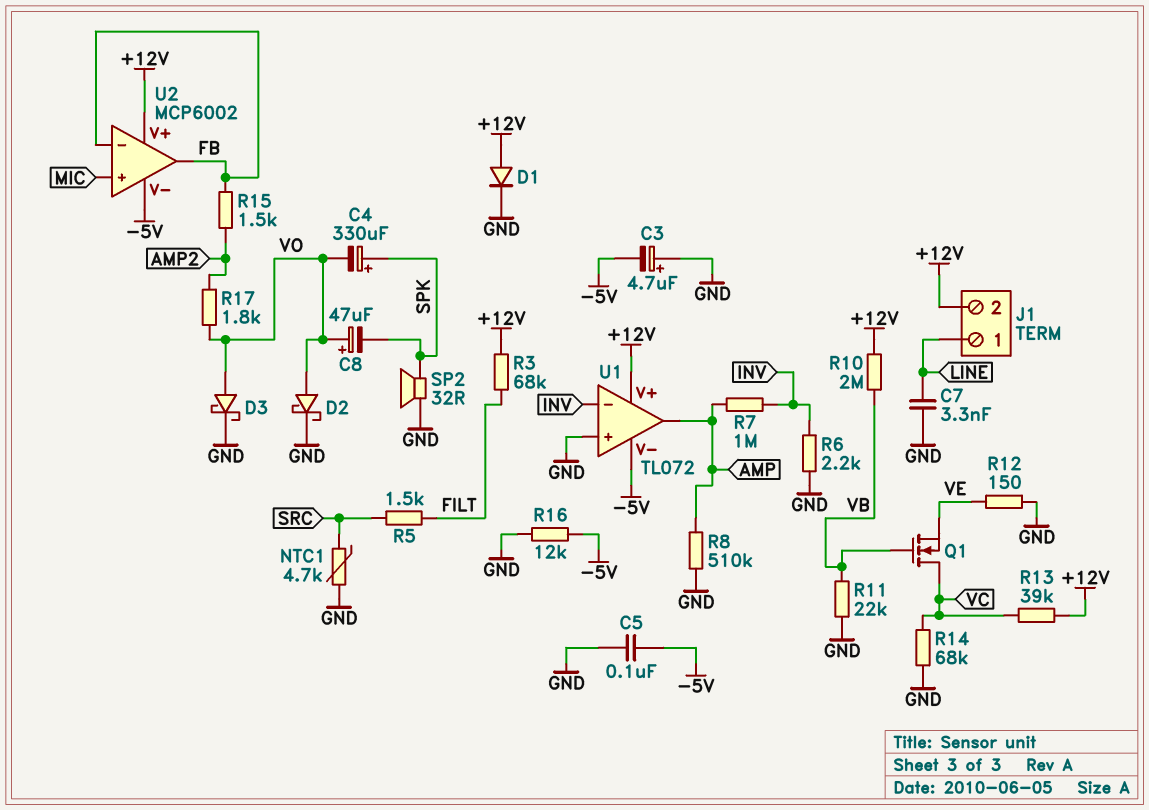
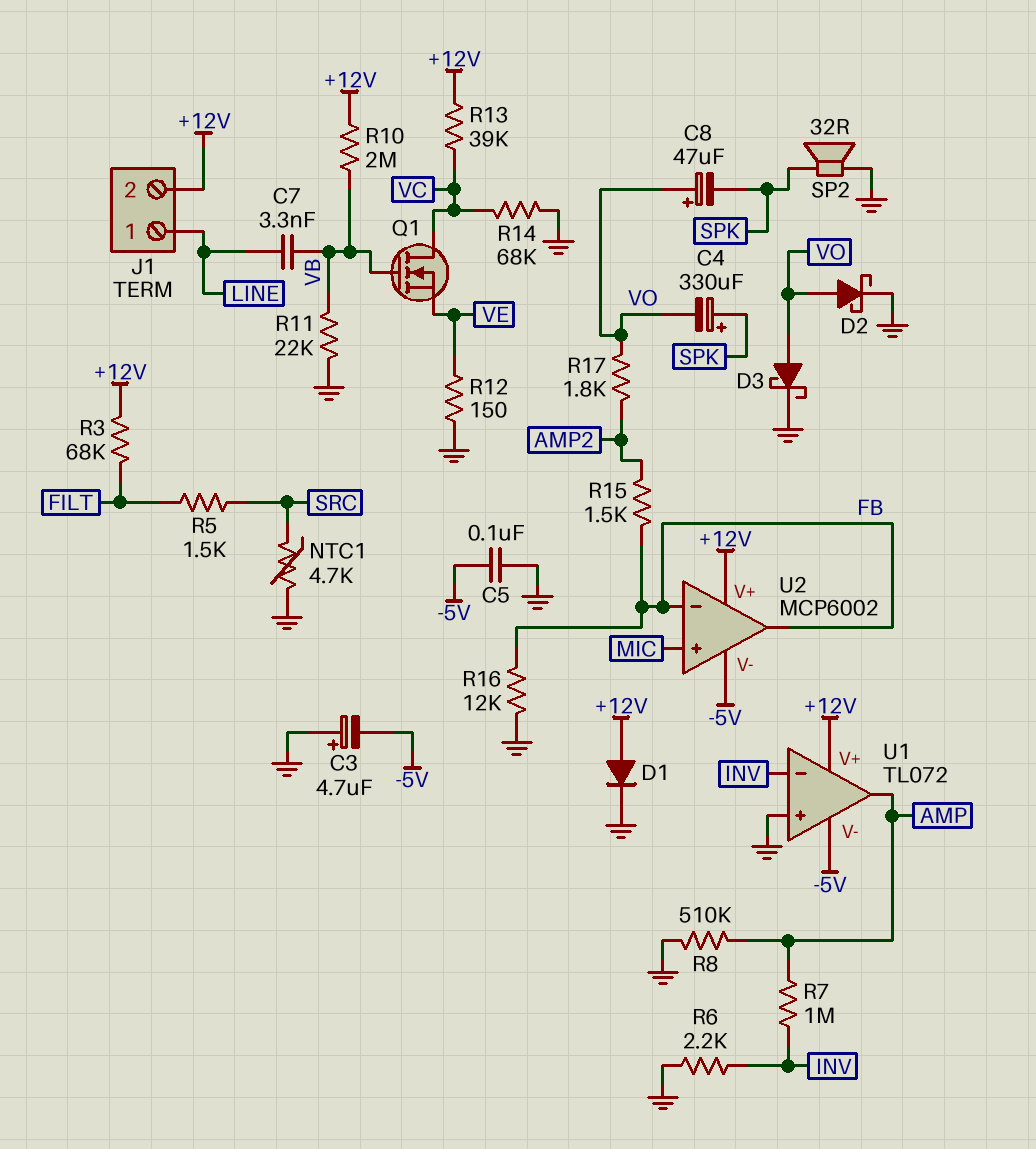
C7: 3.3nF (GND, LINE) -> 3.3nF (LINE, VB)
R16: 12k (-5V, GND) -> 12k (FB, GND)

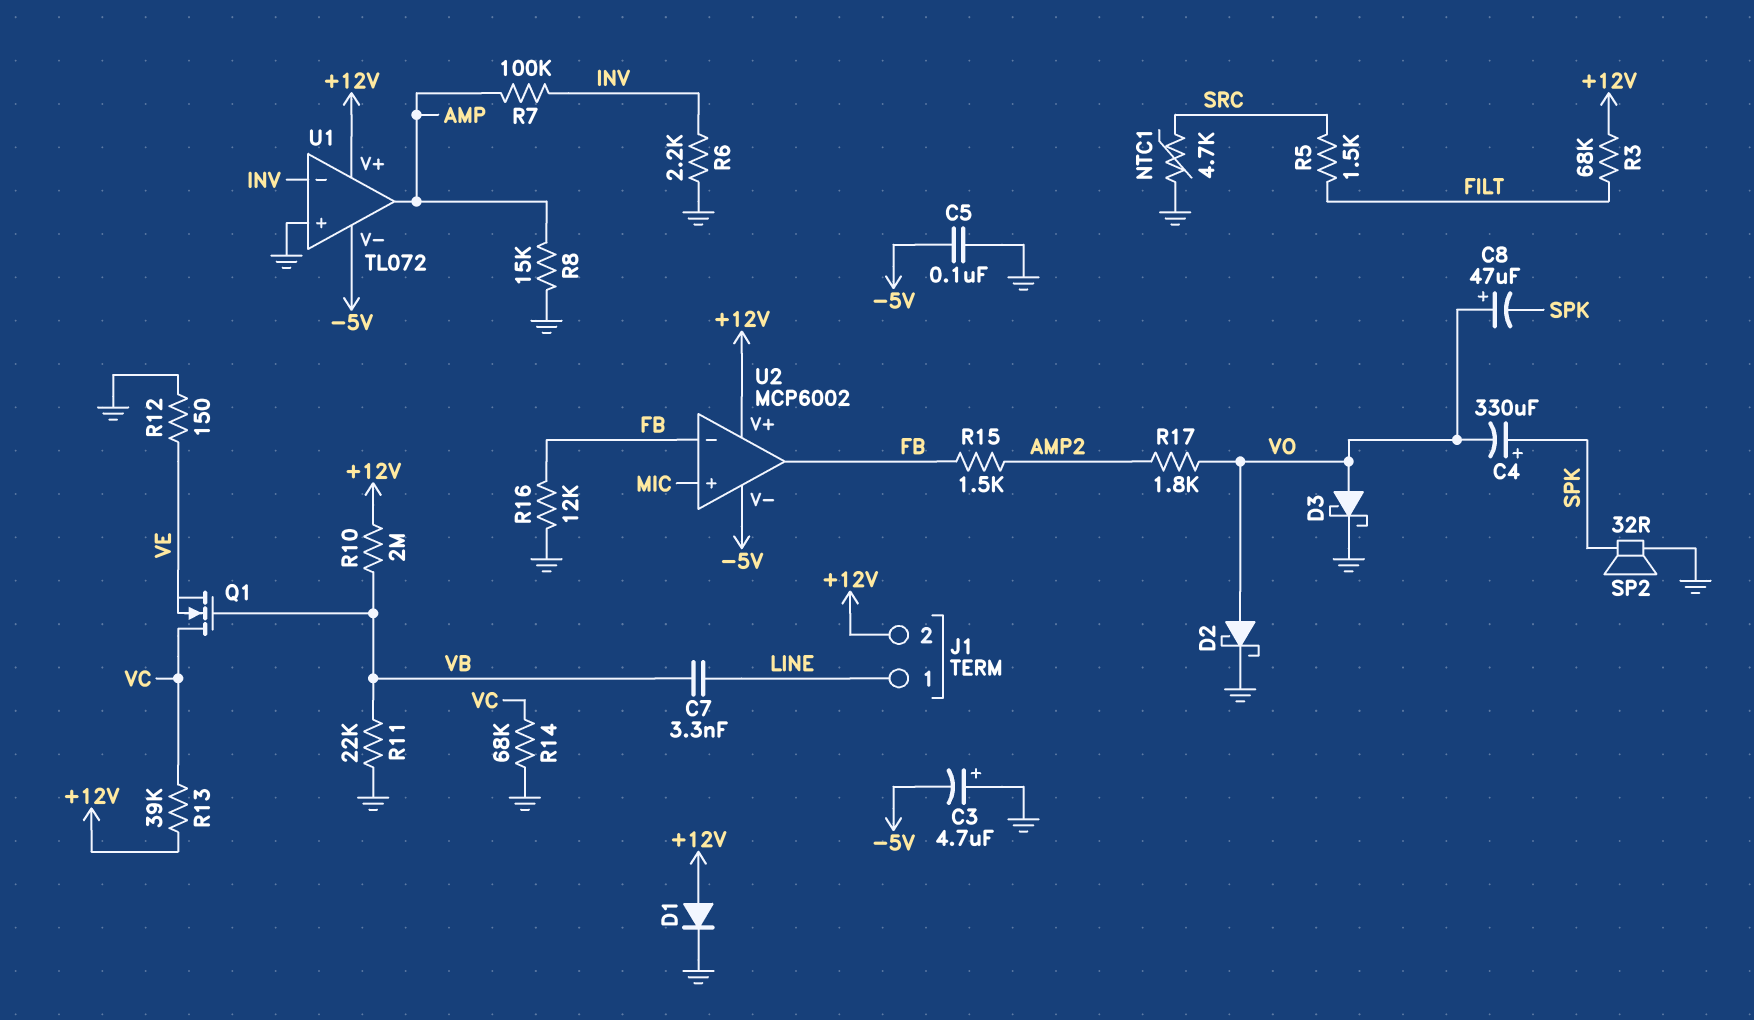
R7: 1M (AMP, INV) -> 100k (AMP, INV)
R8: 510k (AMP, GND) -> 15k (AMP, GND)

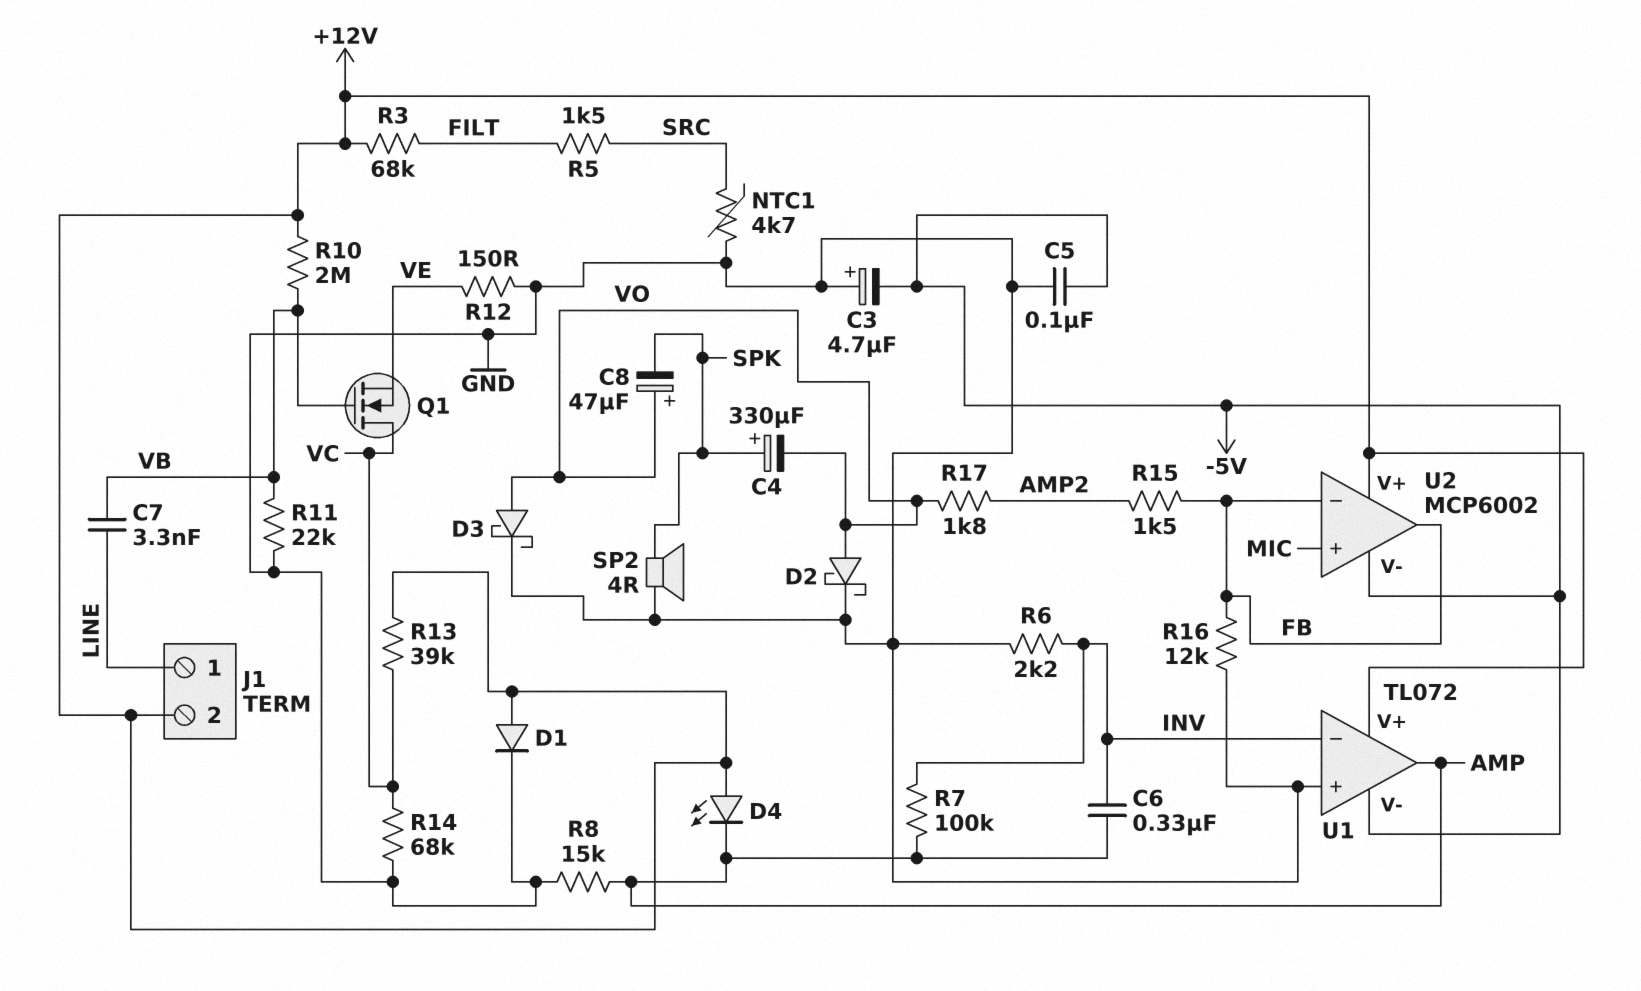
C6: none -> 330nF (AMP, INV)
D4: none -> LED (A +12V, K AMP)
SP2: speaker 32R (GND, SPK) -> speaker 4R (GND, SPK)

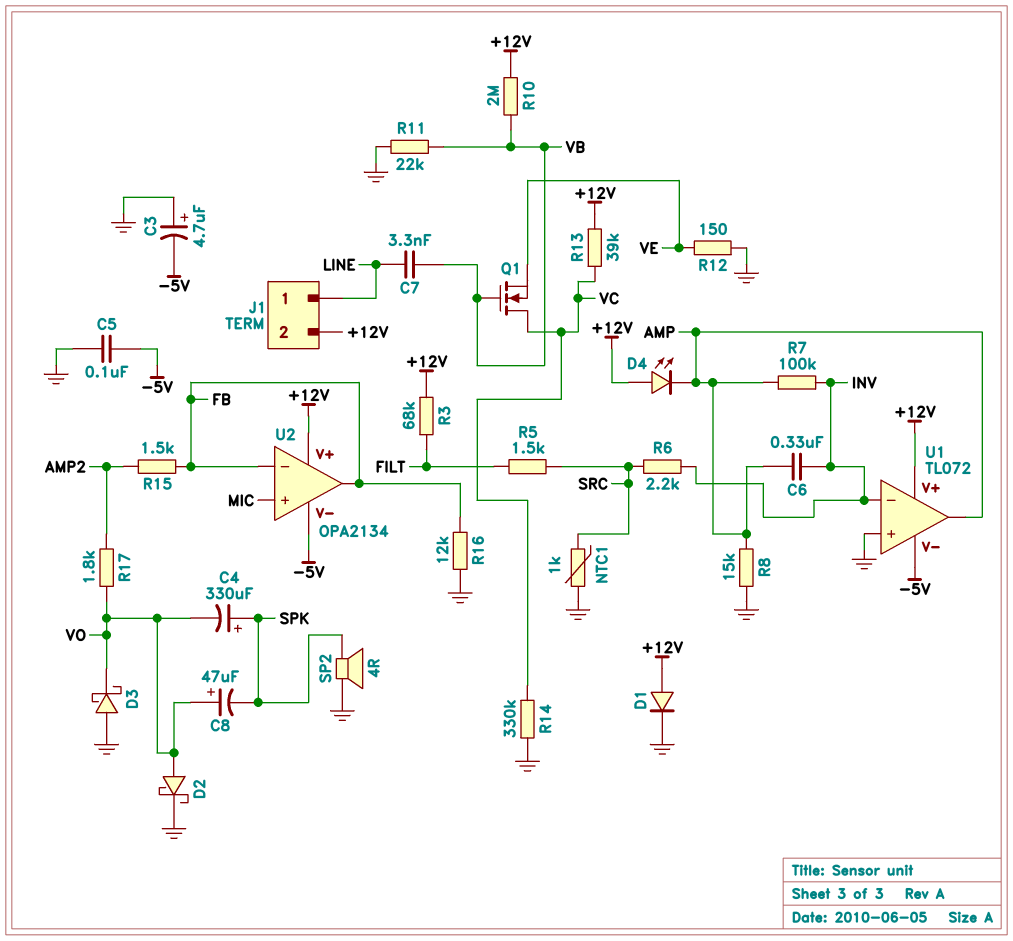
D3: schottky (A VO, K GND) -> schottky (A GND, K VO)
NTC1: 4.7k (GND, SRC) -> 1k (GND, SRC)
R6: 2.2k (GND, INV) -> 2.2k (INV, SRC)
R14: 68k (GND, VC) -> 330k (GND, VC)
U2: MCP6002 -> OPA2134

